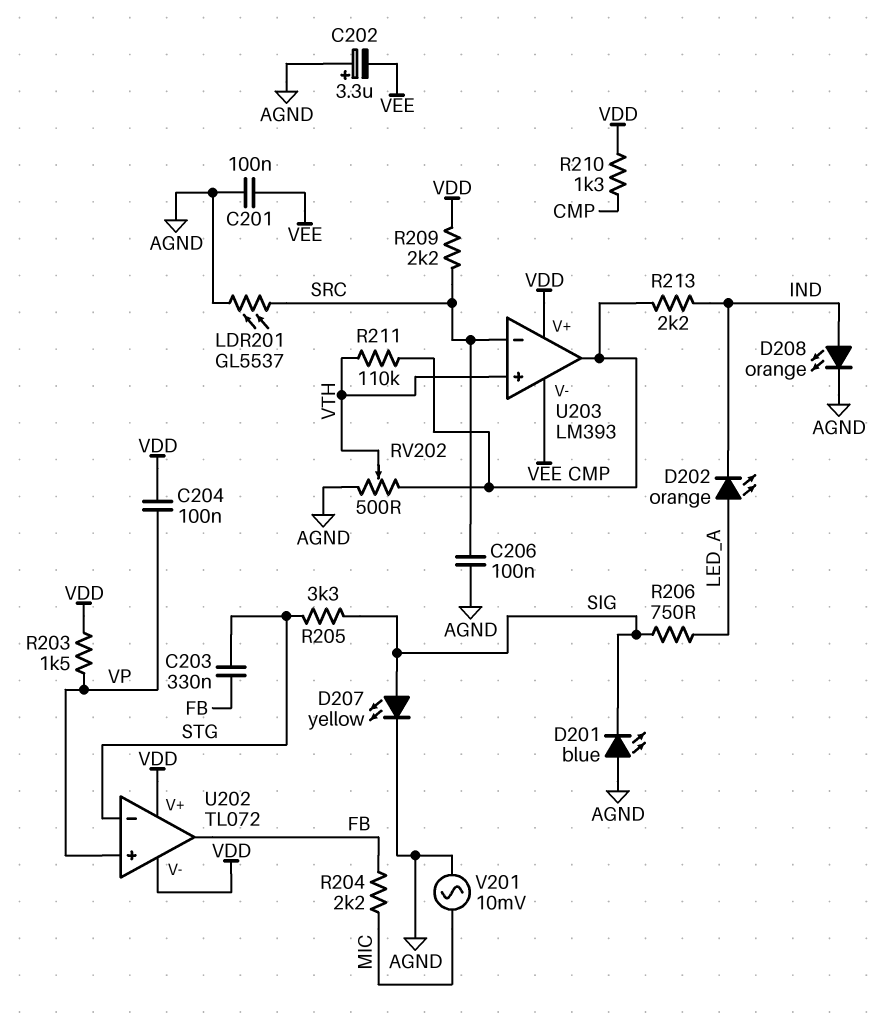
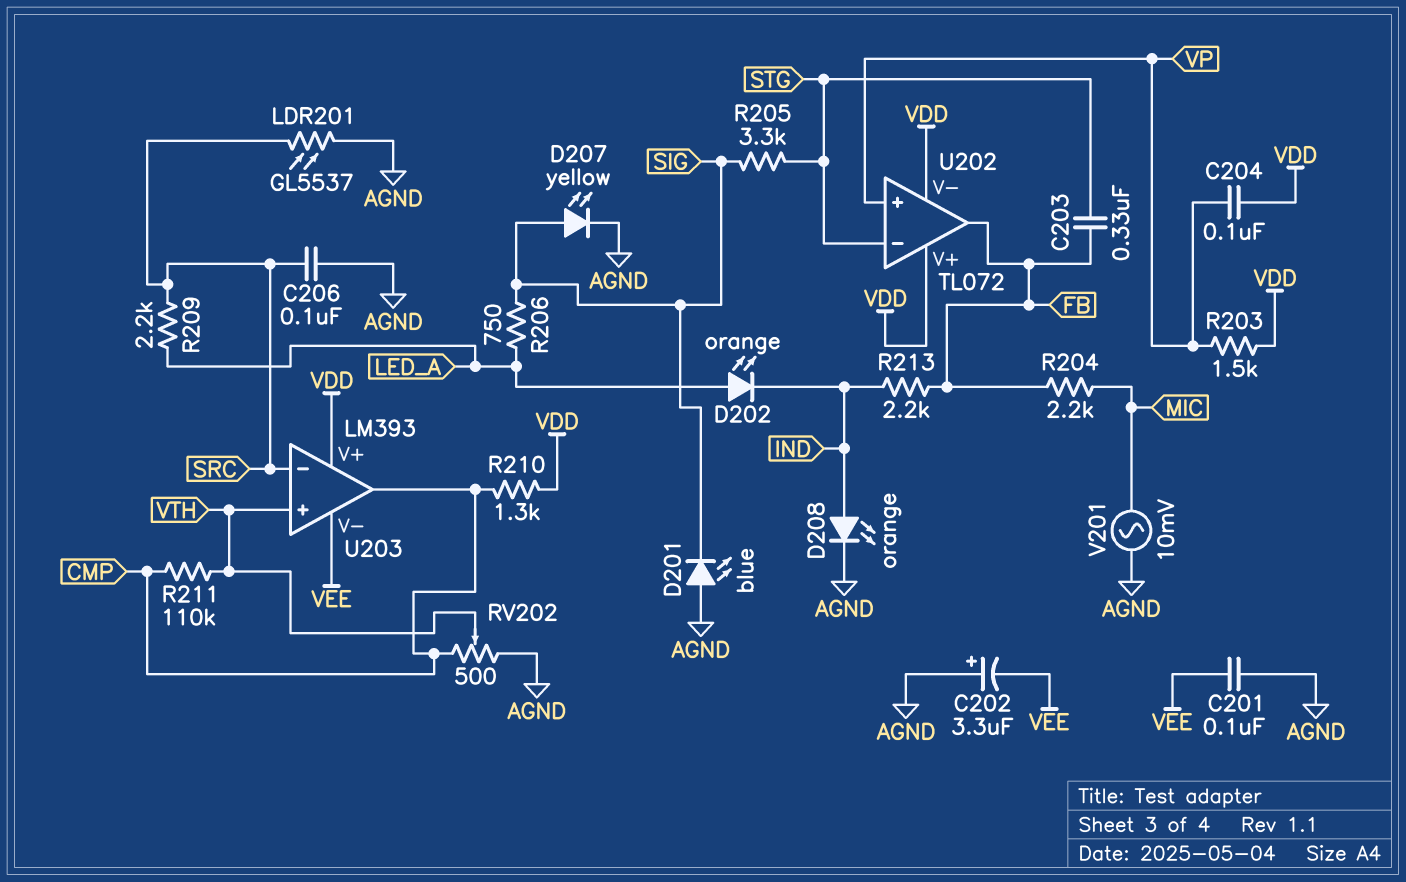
R209: 2.2k (SRC, VDD) -> 2.2k (LED_A, SRC)
R213: 2.2k (CMP, IND) -> 2.2k (FB, IND)

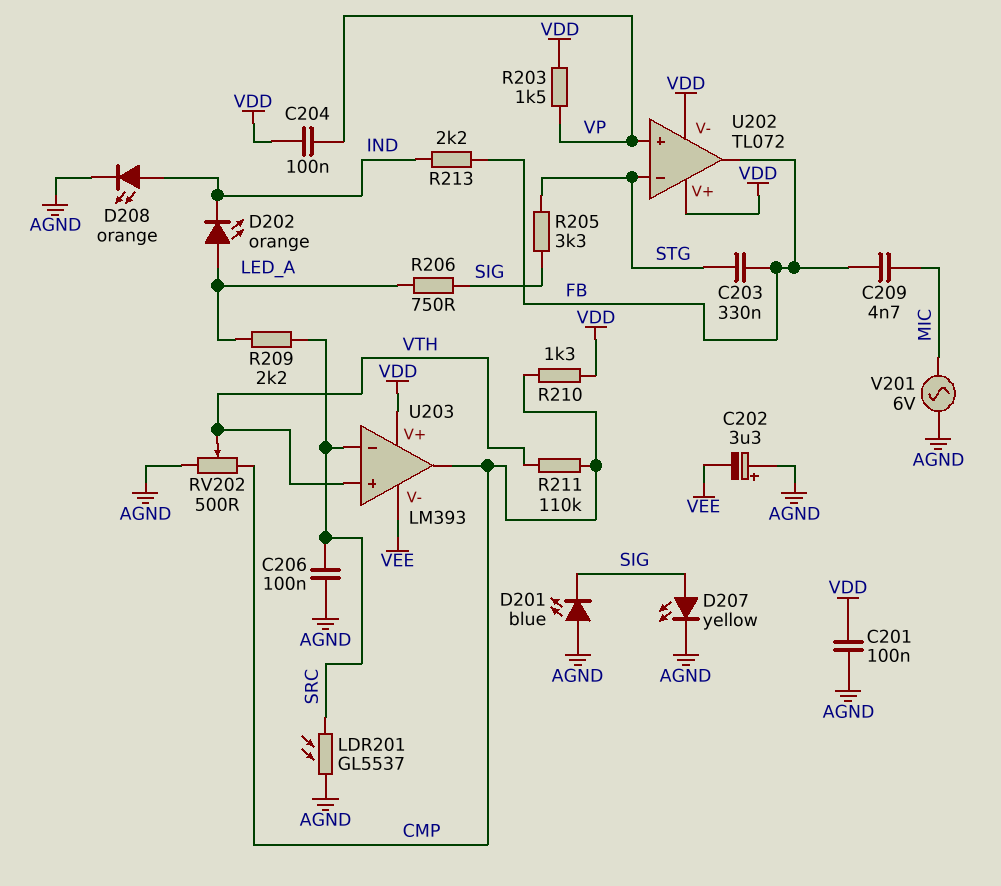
C201: 100nF (AGND, VEE) -> 100nF (AGND, VDD)
C209: none -> 4.7nF (FB, MIC)
R204: 2.2k (FB, MIC) -> none
V201: AC 10mV (AGND, MIC) -> AC 6V (AGND, MIC)

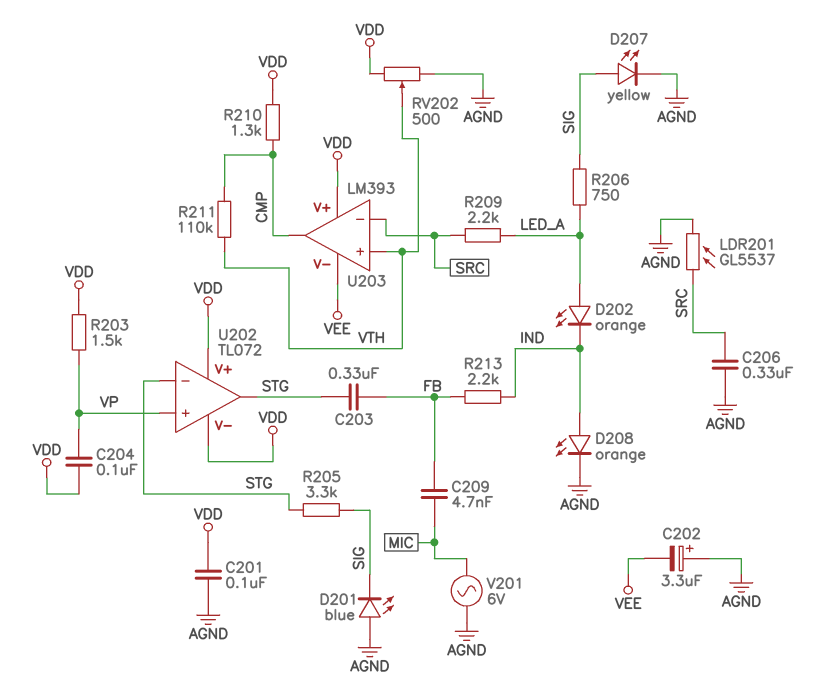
C206: 100nF (AGND, SRC) -> 330nF (AGND, SRC)
RV202: 500 (AGND, CMP, wiper VTH) -> 500 (AGND, VDD, wiper VTH)
U202 pin out: FB -> STG

